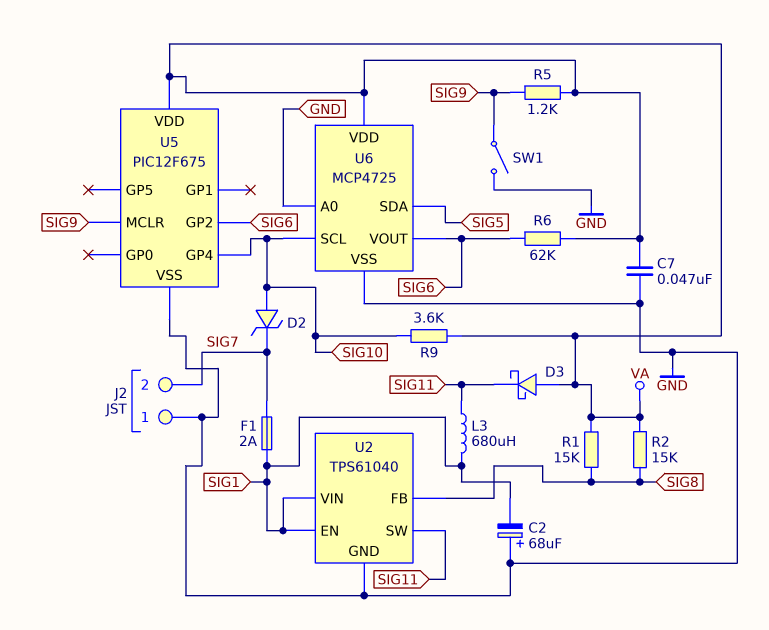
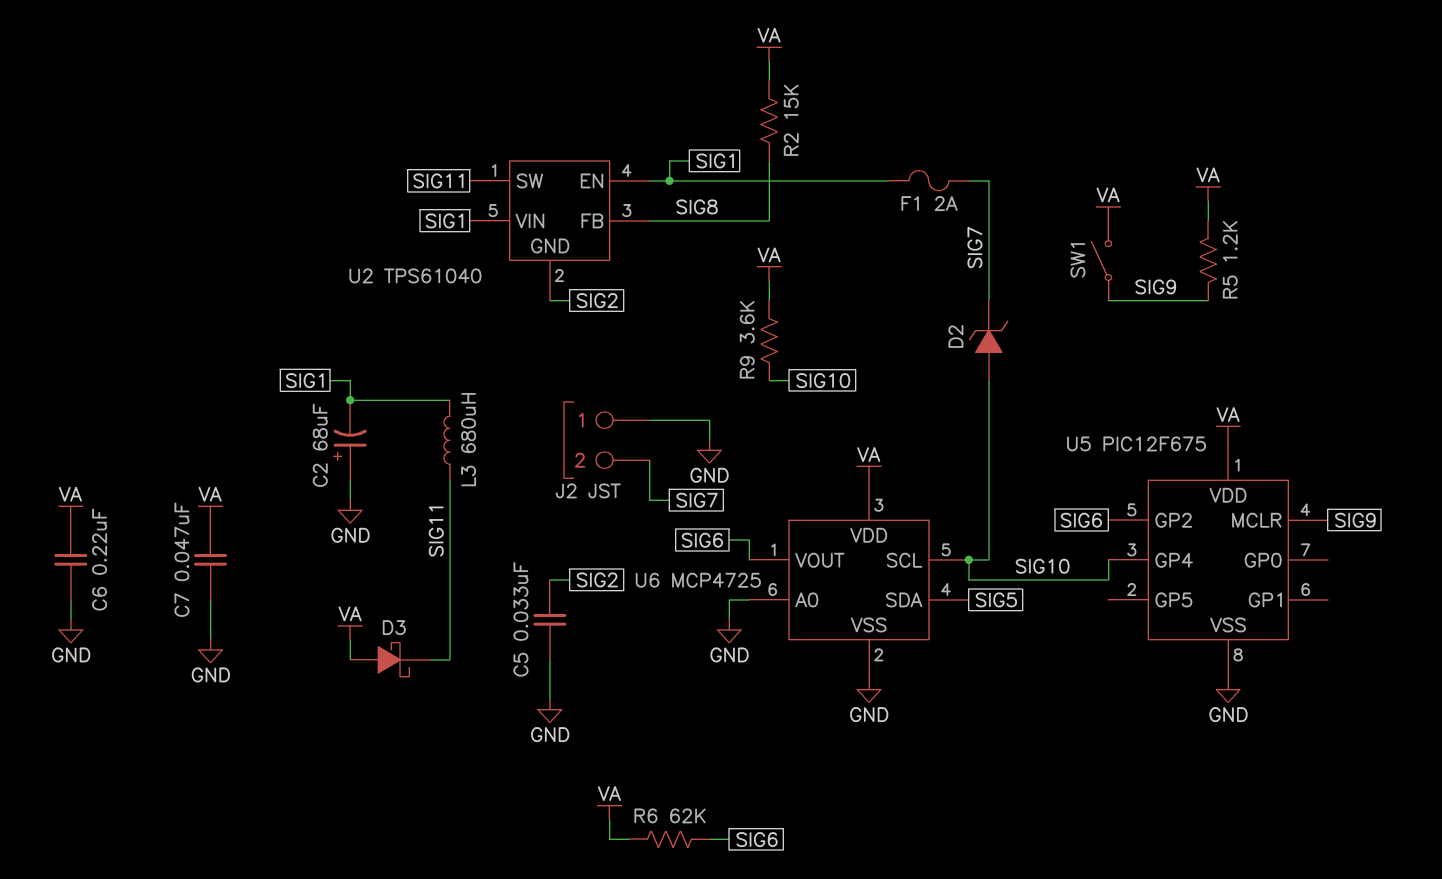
C5: none -> 33nF (GND, SIG2)
C6: none -> 220nF (GND, VA)
R1: 15k (SIG8, VA) -> none
SW1: switch (GND, SIG9) -> switch (SIG9, VA)
U2 pin GND: GND -> SIG2

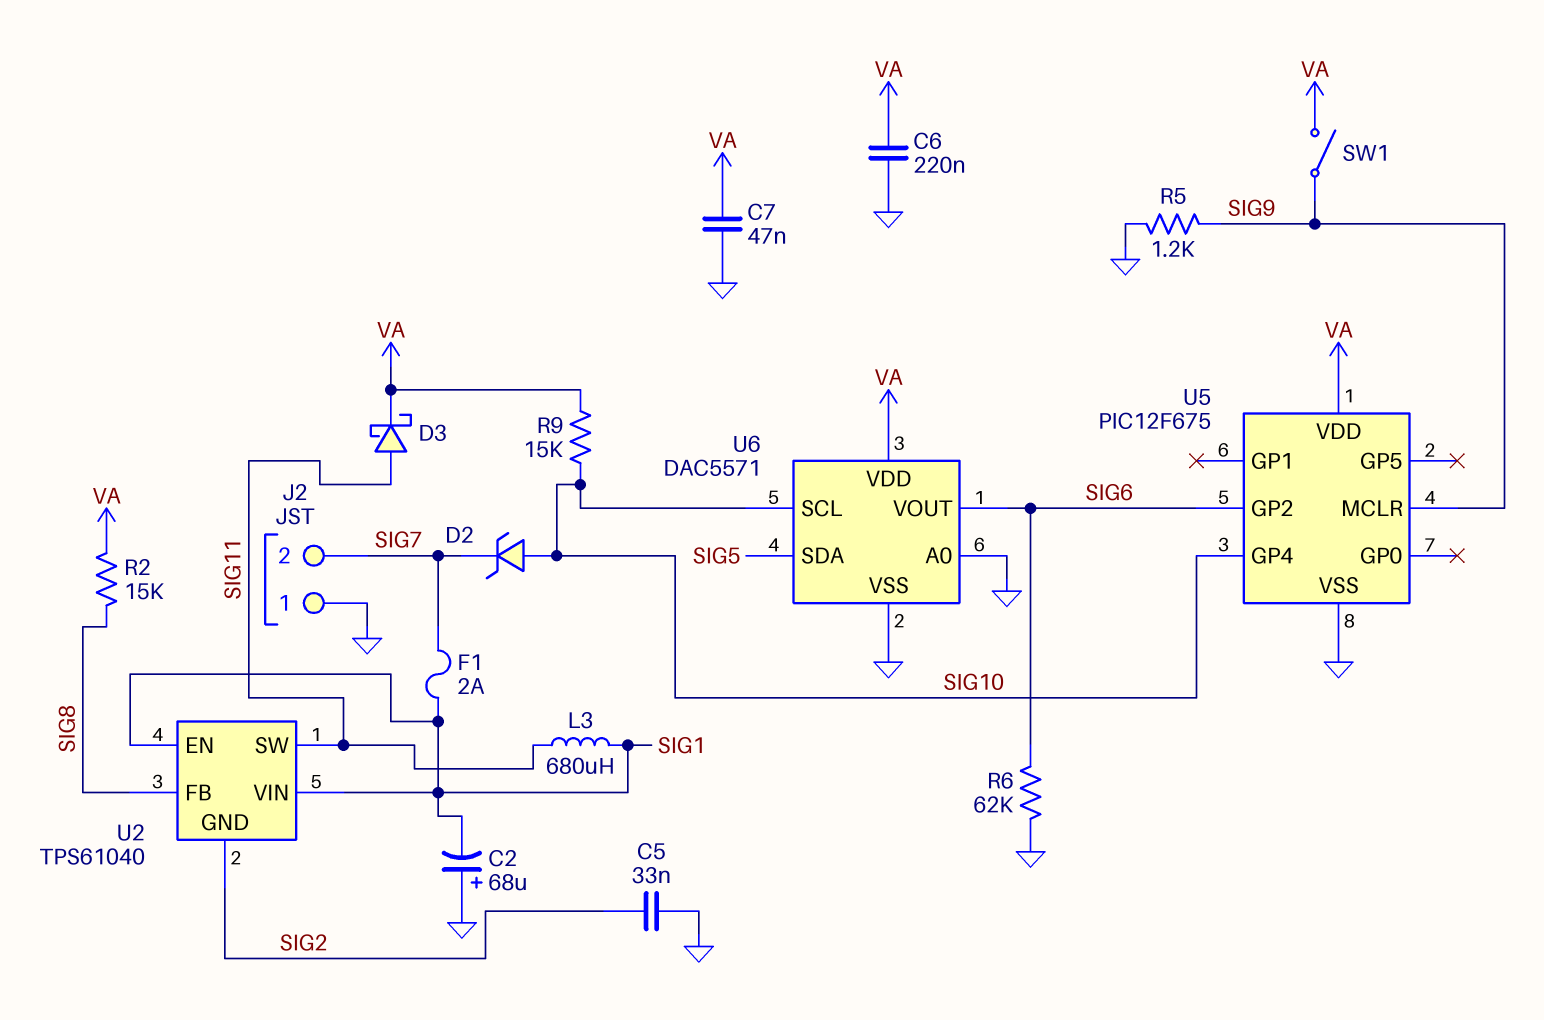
D3: schottky (A VA, K SIG11) -> schottky (A SIG11, K VA)
R5: 1.2k (SIG9, VA) -> 1.2k (GND, SIG9)
R6: 62k (SIG6, VA) -> 62k (GND, SIG6)
R9: 3.6k (SIG10, VA) -> 15k (SIG10, VA)
U6: MCP4725 -> DAC5571

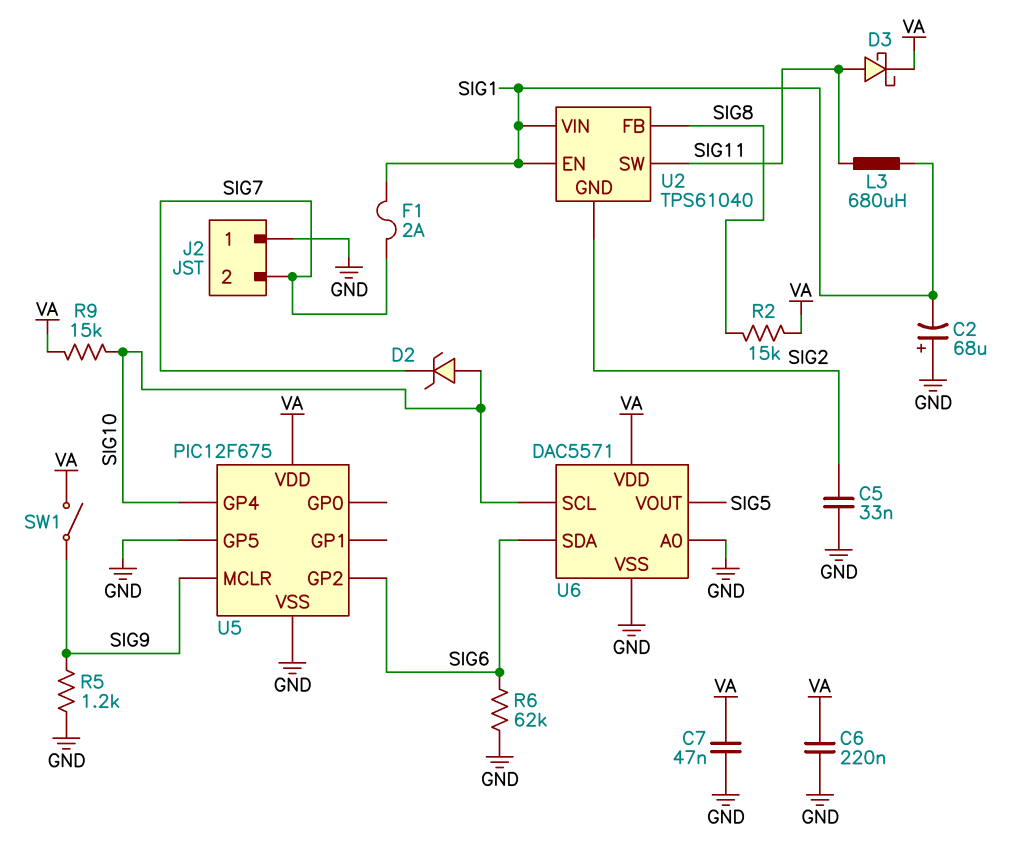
U5 pin GP5: none -> GND
U6 pin SDA: SIG5 -> SIG6
U6 pin VOUT: SIG6 -> SIG5

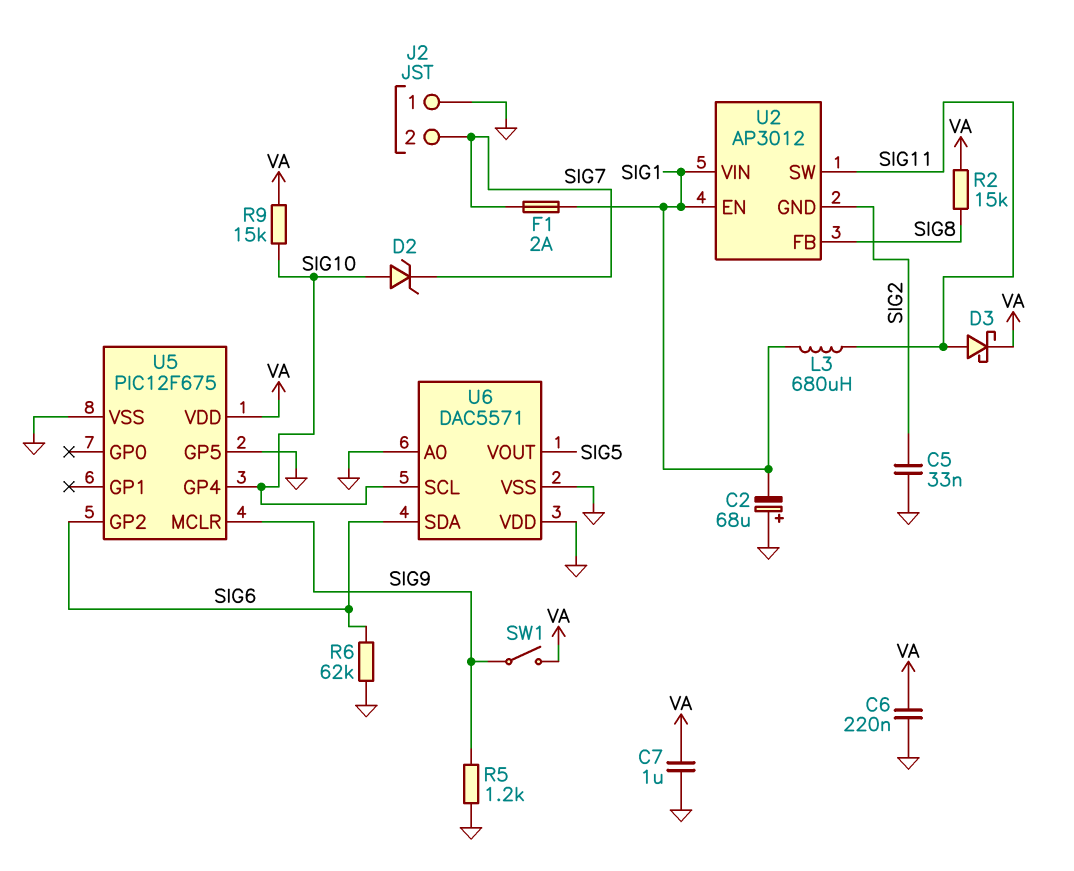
C7: 47nF (GND, VA) -> 1uF (GND, VA)
U2: TPS61040 -> AP3012
U6 pin VDD: VA -> GND

